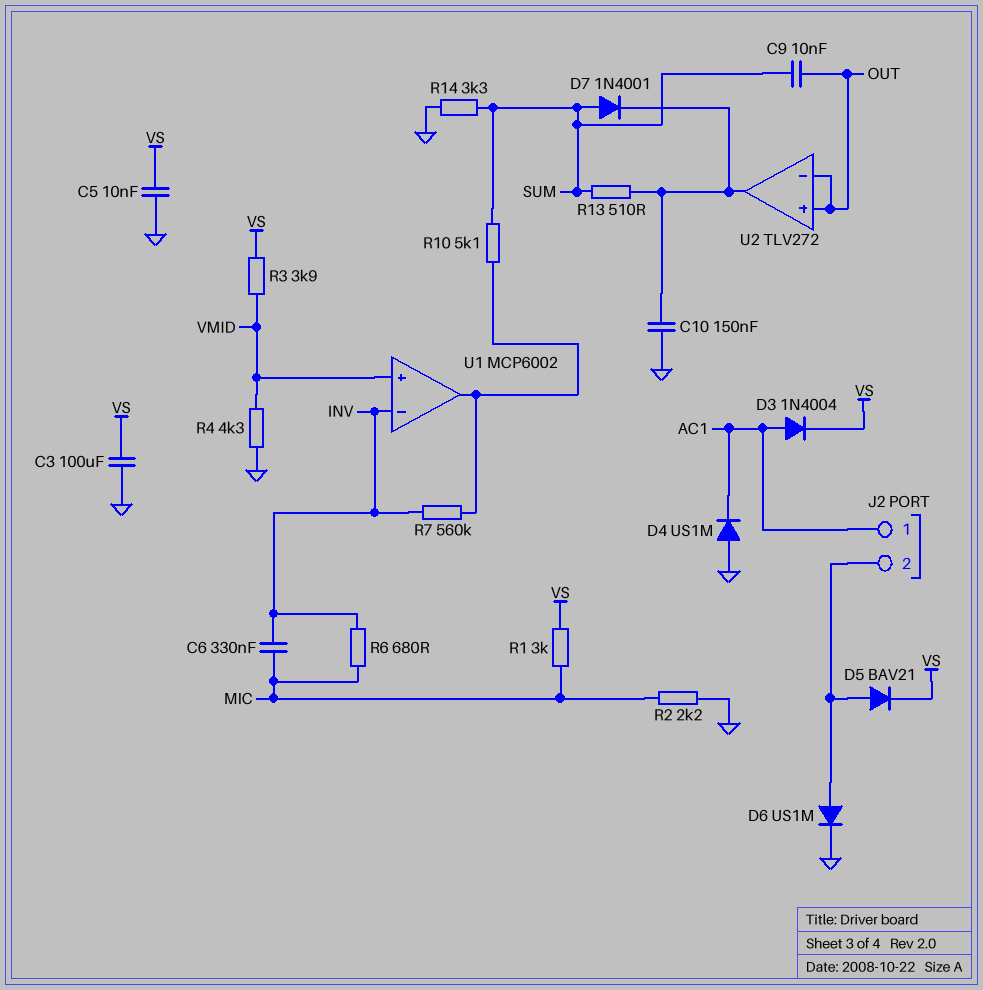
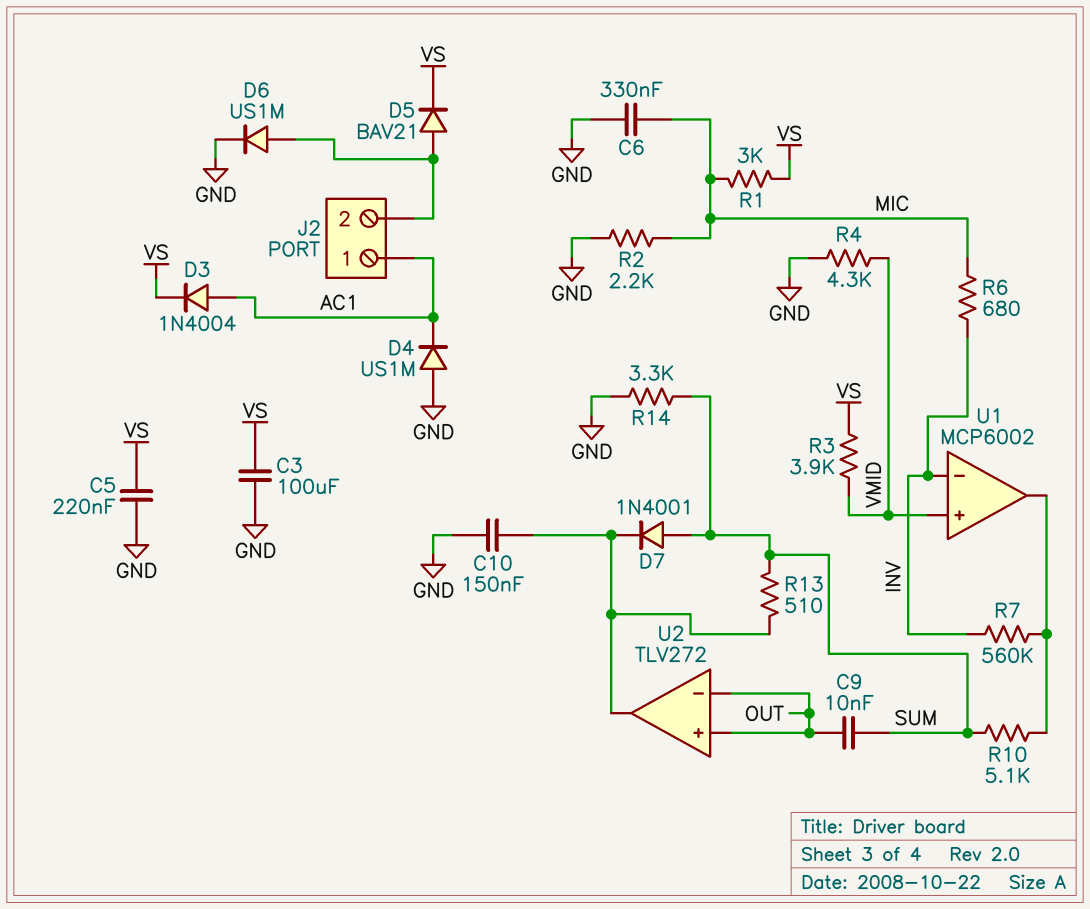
C5: 10nF (GND, VS) -> 220nF (GND, VS)
C6: 330nF (INV, MIC) -> 330nF (GND, MIC)

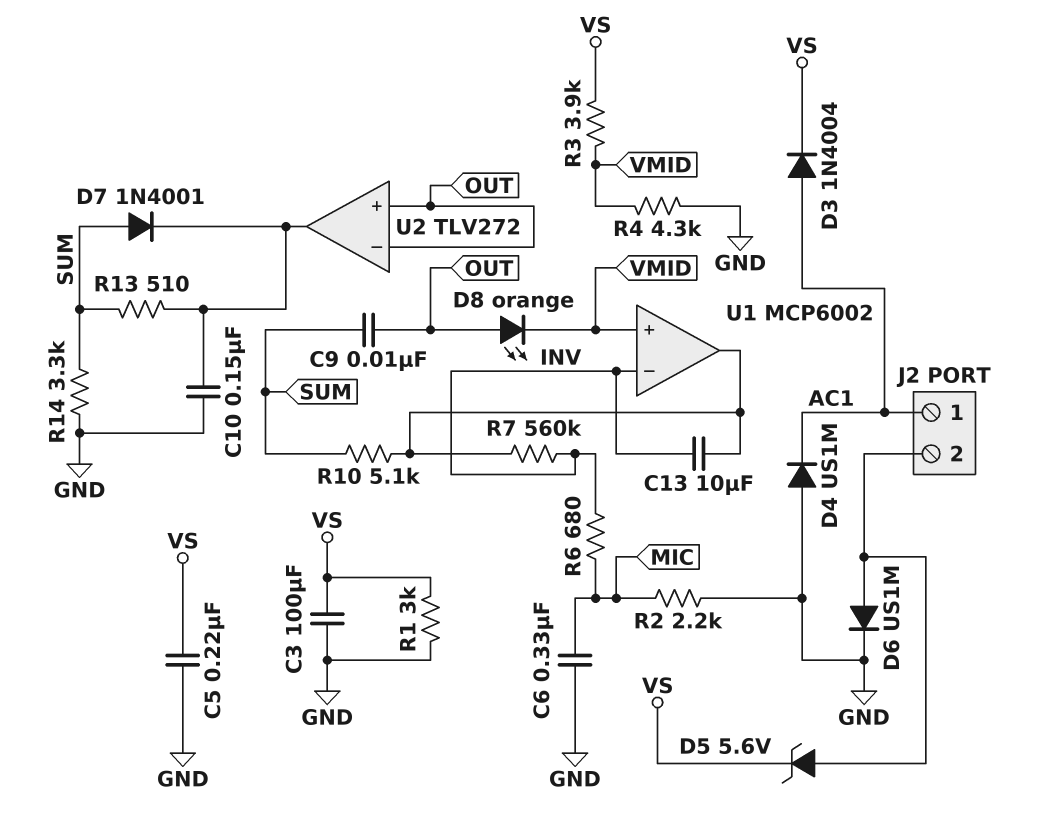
C13: none -> 10uF (INV, U1/out)
D5: diode BAV21 (A J2/2, K VS) -> zener 5.6V (A J2/2, K VS)
D8: none -> LED orange (A OUT, K VMID)
R1: 3k (MIC, VS) -> 3k (GND, VS)

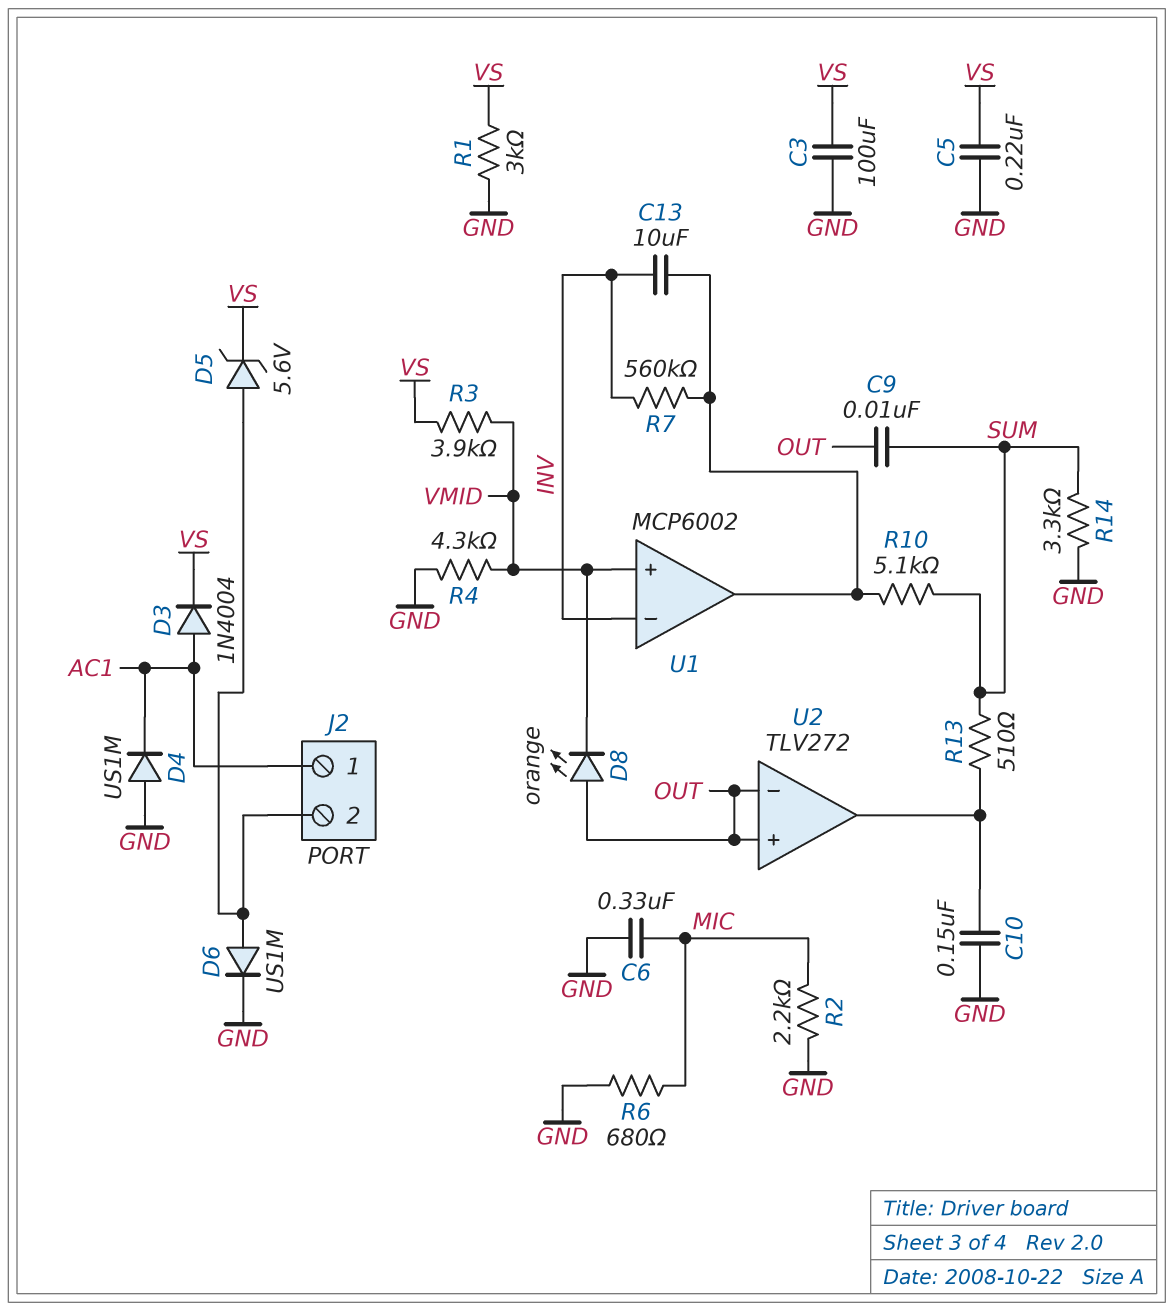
D7: diode 1N4001 (A SUM, K U2/out) -> none
R6: 680 (INV, MIC) -> 680 (GND, MIC)

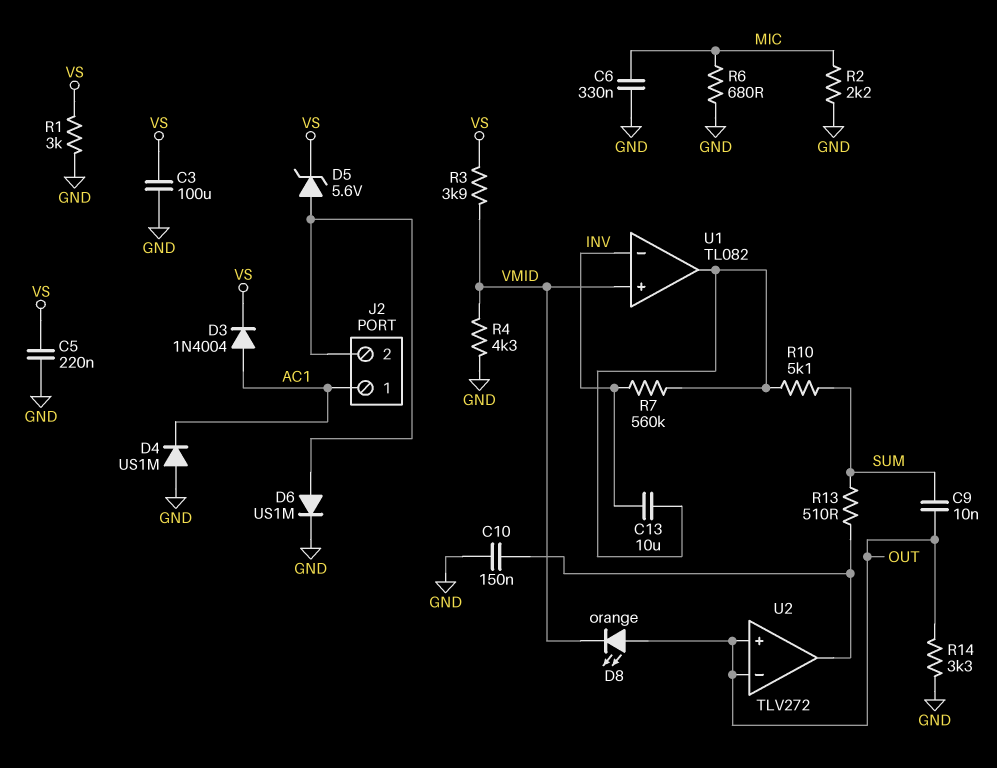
R14: 3.3k (GND, SUM) -> 3.3k (GND, OUT)
U1: MCP6002 -> TL082

